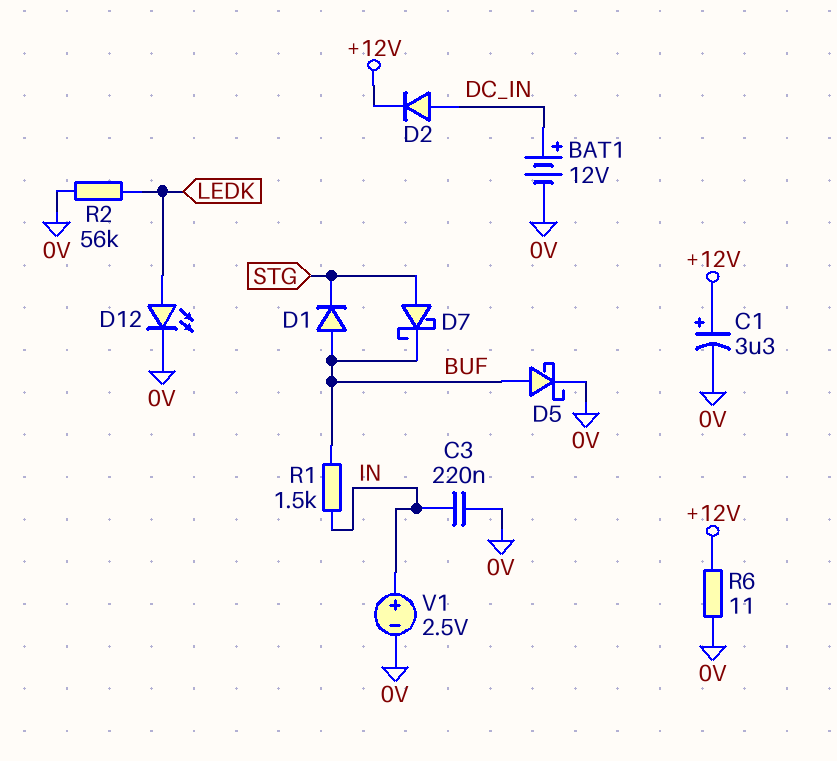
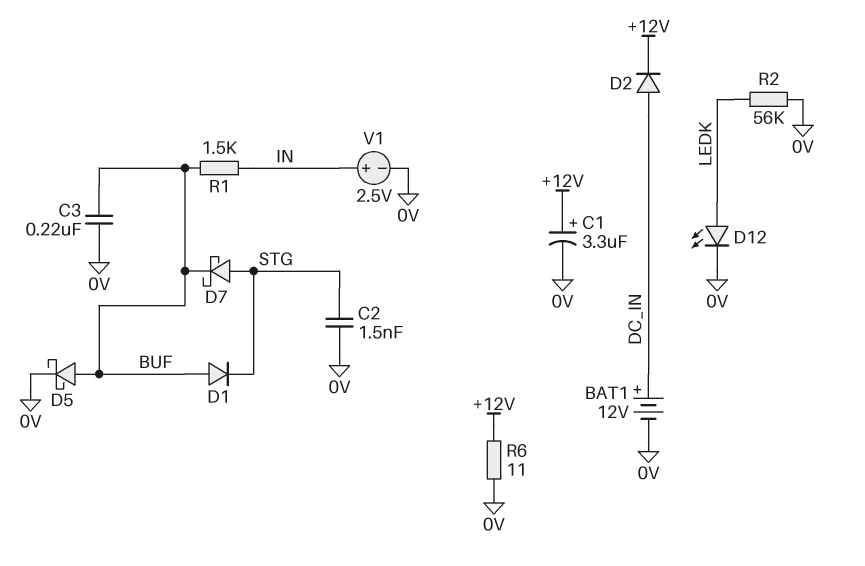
C2: none -> 1.5nF (0V, STG)
C3: 220nF (0V, IN) -> 220nF (0V, BUF)

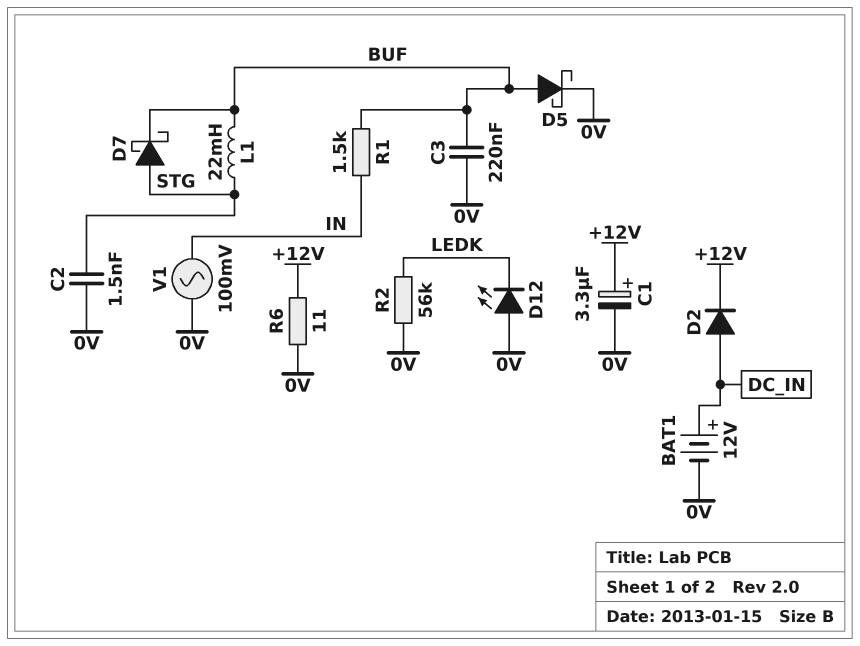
D1: diode (A BUF, K STG) -> none
D12: LED (A LEDK, K 0V) -> LED (A 0V, K LEDK)
L1: none -> 22mH (BUF, STG)
V1: 2.5V (plus IN, minus 0V) -> AC 100mV (0V, IN)

